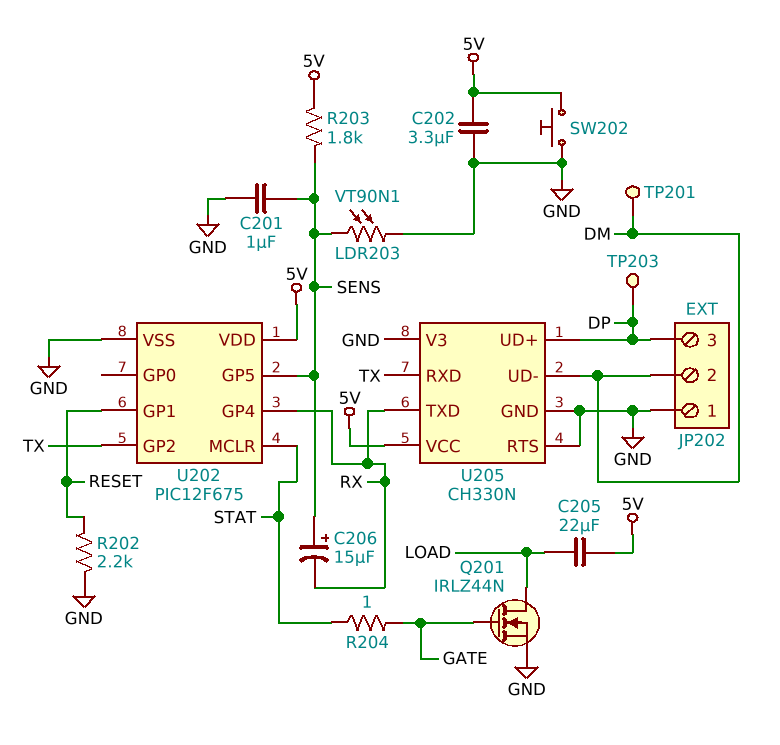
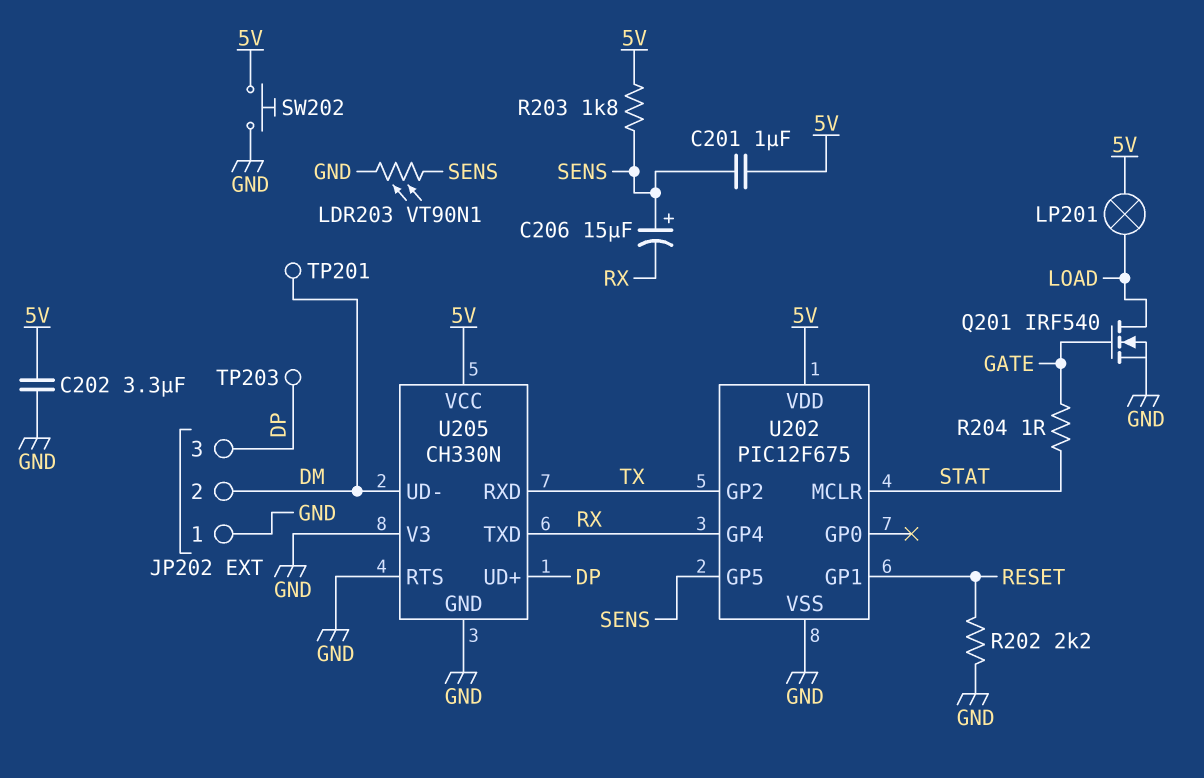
C201: 1uF (GND, SENS) -> 1uF (5V, SENS)
C205: 22uF (5V, LOAD) -> none
LP201: none -> lamp (5V, LOAD)
Q201: NMOS IRLZ44N (G GATE, D LOAD, S GND) -> NMOS IRF540 (G GATE, D LOAD, S GND)

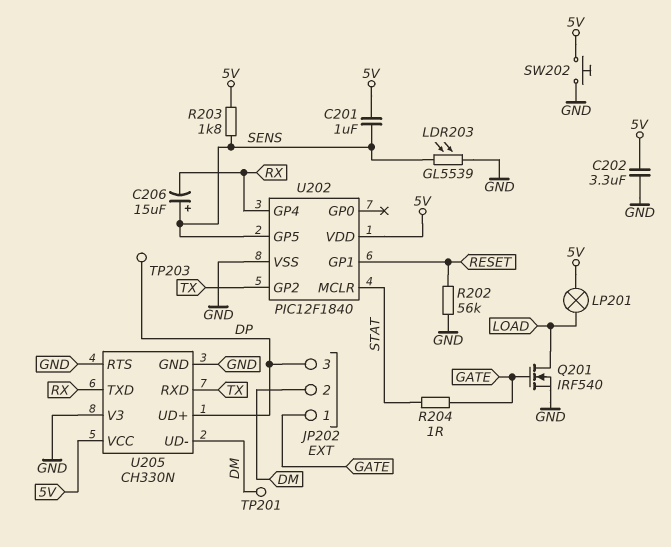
JP202 pin 1: GND -> GATE
LDR203: VT90N1 (GND, SENS) -> GL5539 (GND, SENS)
R202: 2.2k (GND, RESET) -> 56k (GND, RESET)
U202: PIC12F675 -> PIC12F1840

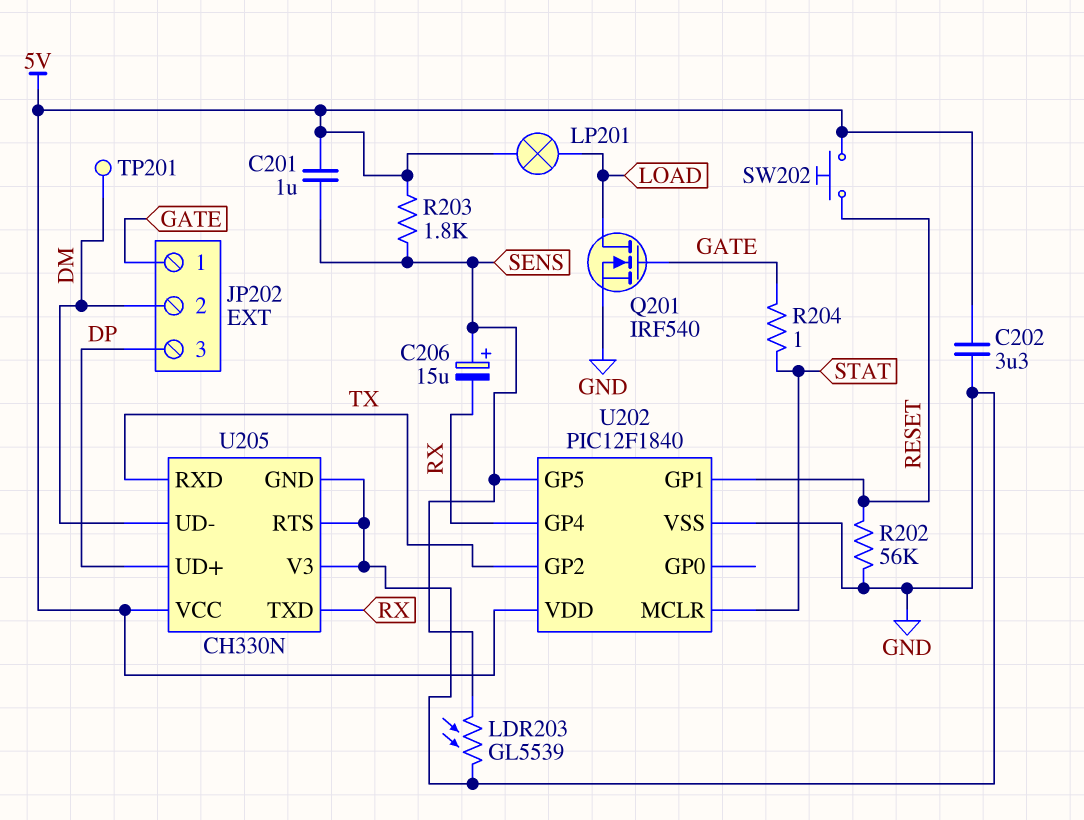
SW202: button (5V, GND) -> button (5V, RESET)
TP203: test point (DP) -> none

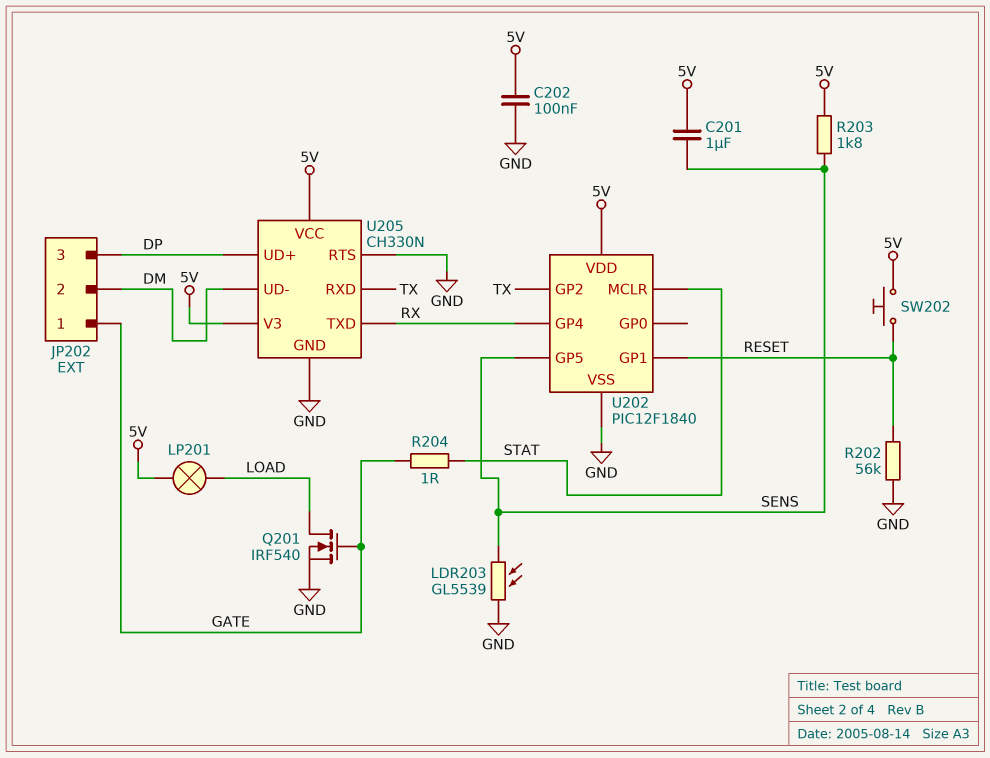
C202: 3.3uF (5V, GND) -> 100nF (5V, GND)
C206: 15uF (plus SENS, minus RX) -> none
TP201: test point (DM) -> none
U205 pin V3: GND -> 5V

